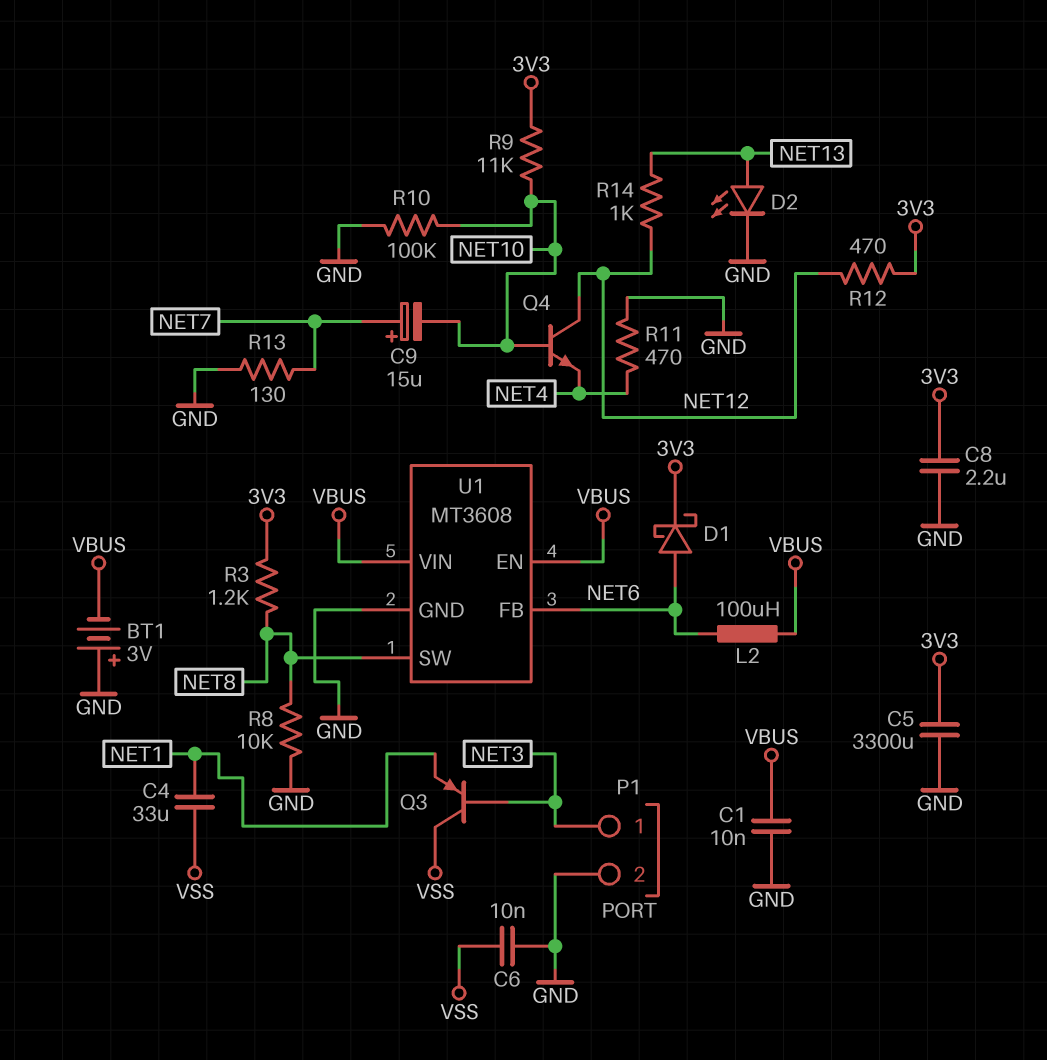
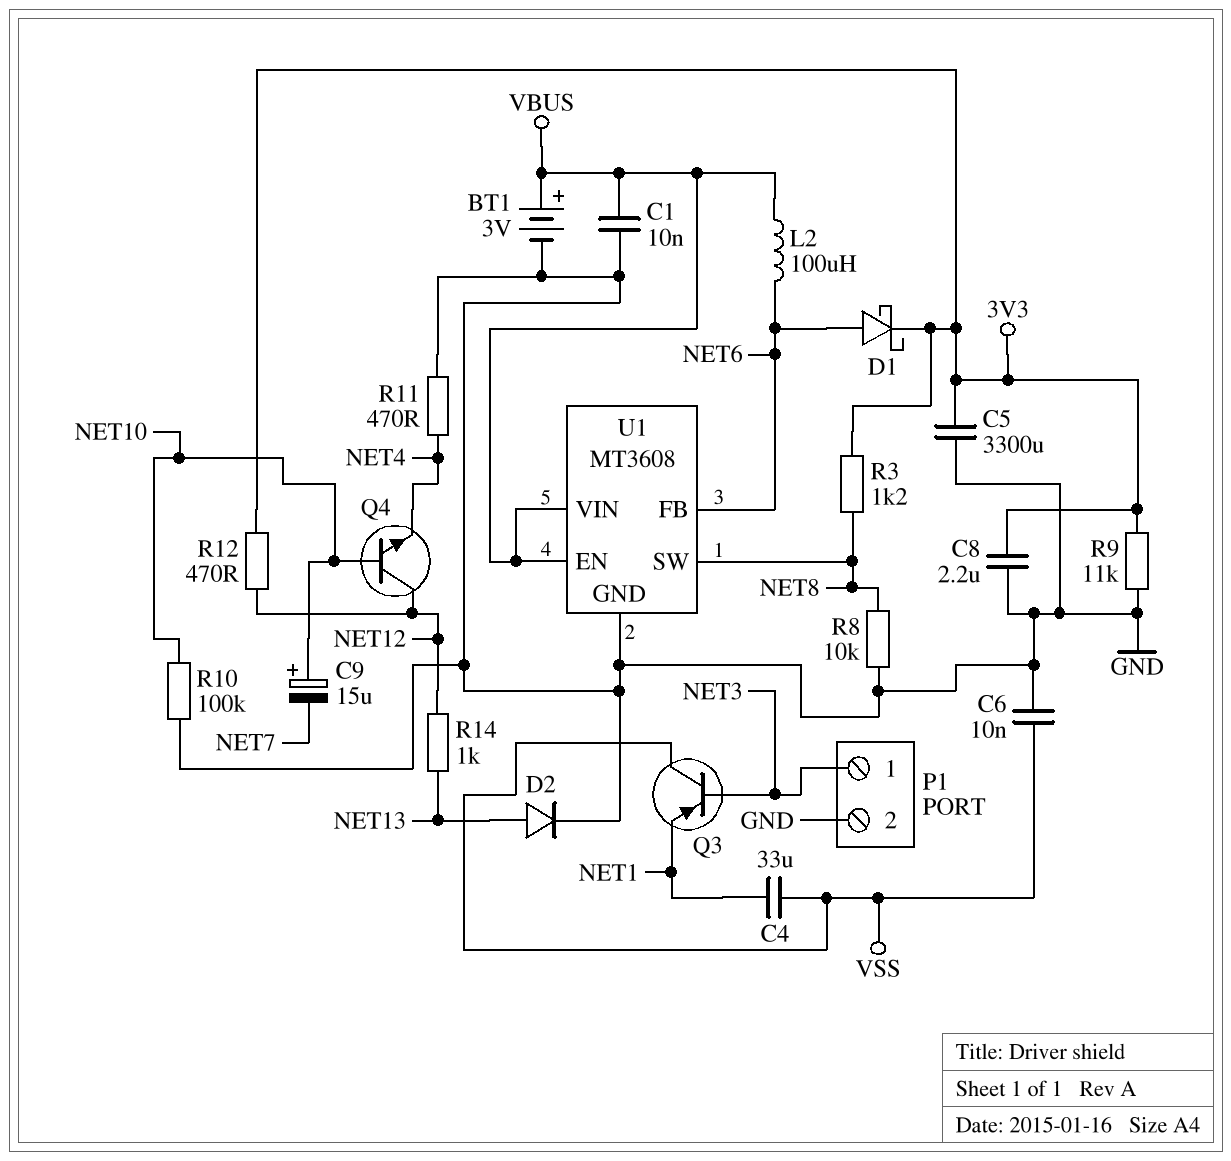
BT1: 3V (plus GND, minus VBUS) -> 3V (plus VBUS, minus GND)
C9: 15uF (plus NET7, minus NET10) -> 15uF (plus NET10, minus NET7)
D2: LED (A NET13, K GND) -> diode (A NET13, K GND)
R9: 11k (3V3, NET10) -> 11k (3V3, GND)
R13: 130 (GND, NET7) -> none

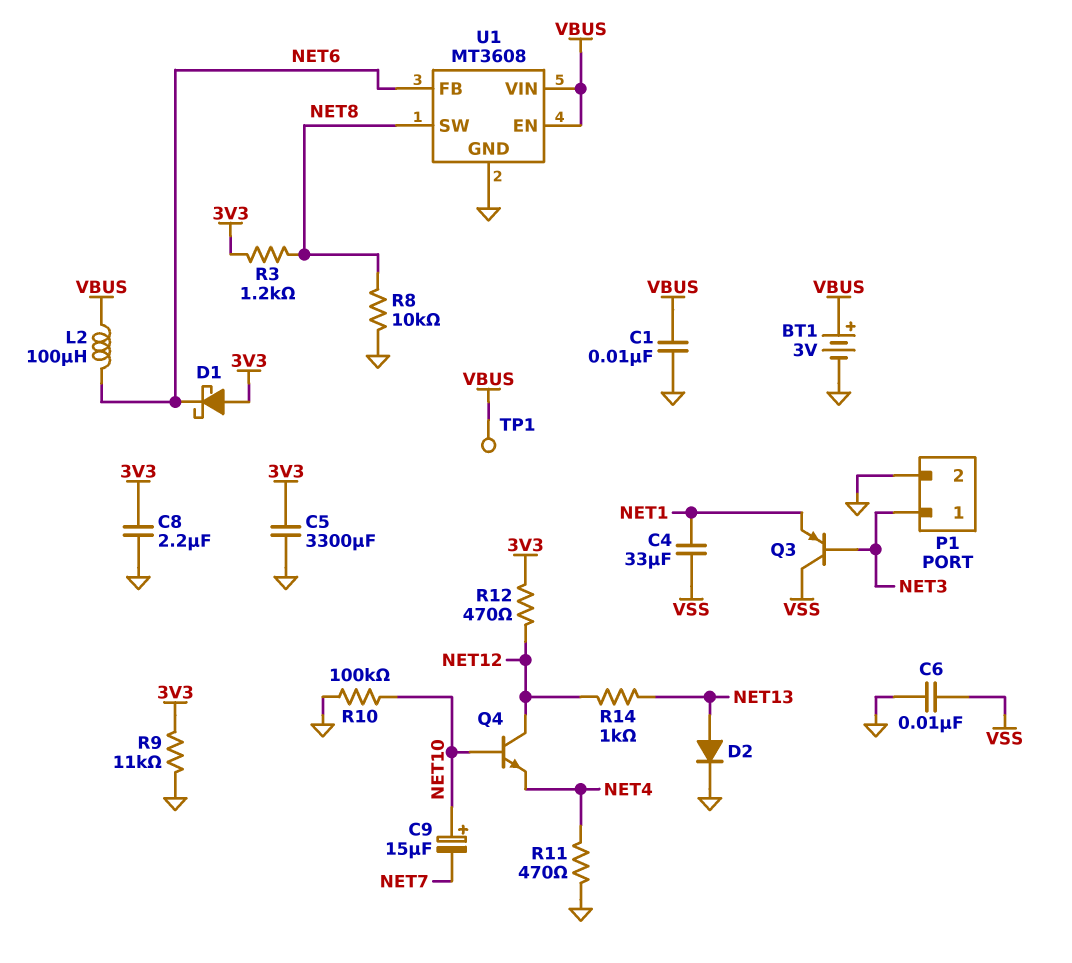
D1: schottky (A NET6, K 3V3) -> schottky (A 3V3, K NET6)
TP1: none -> test point (VBUS)

